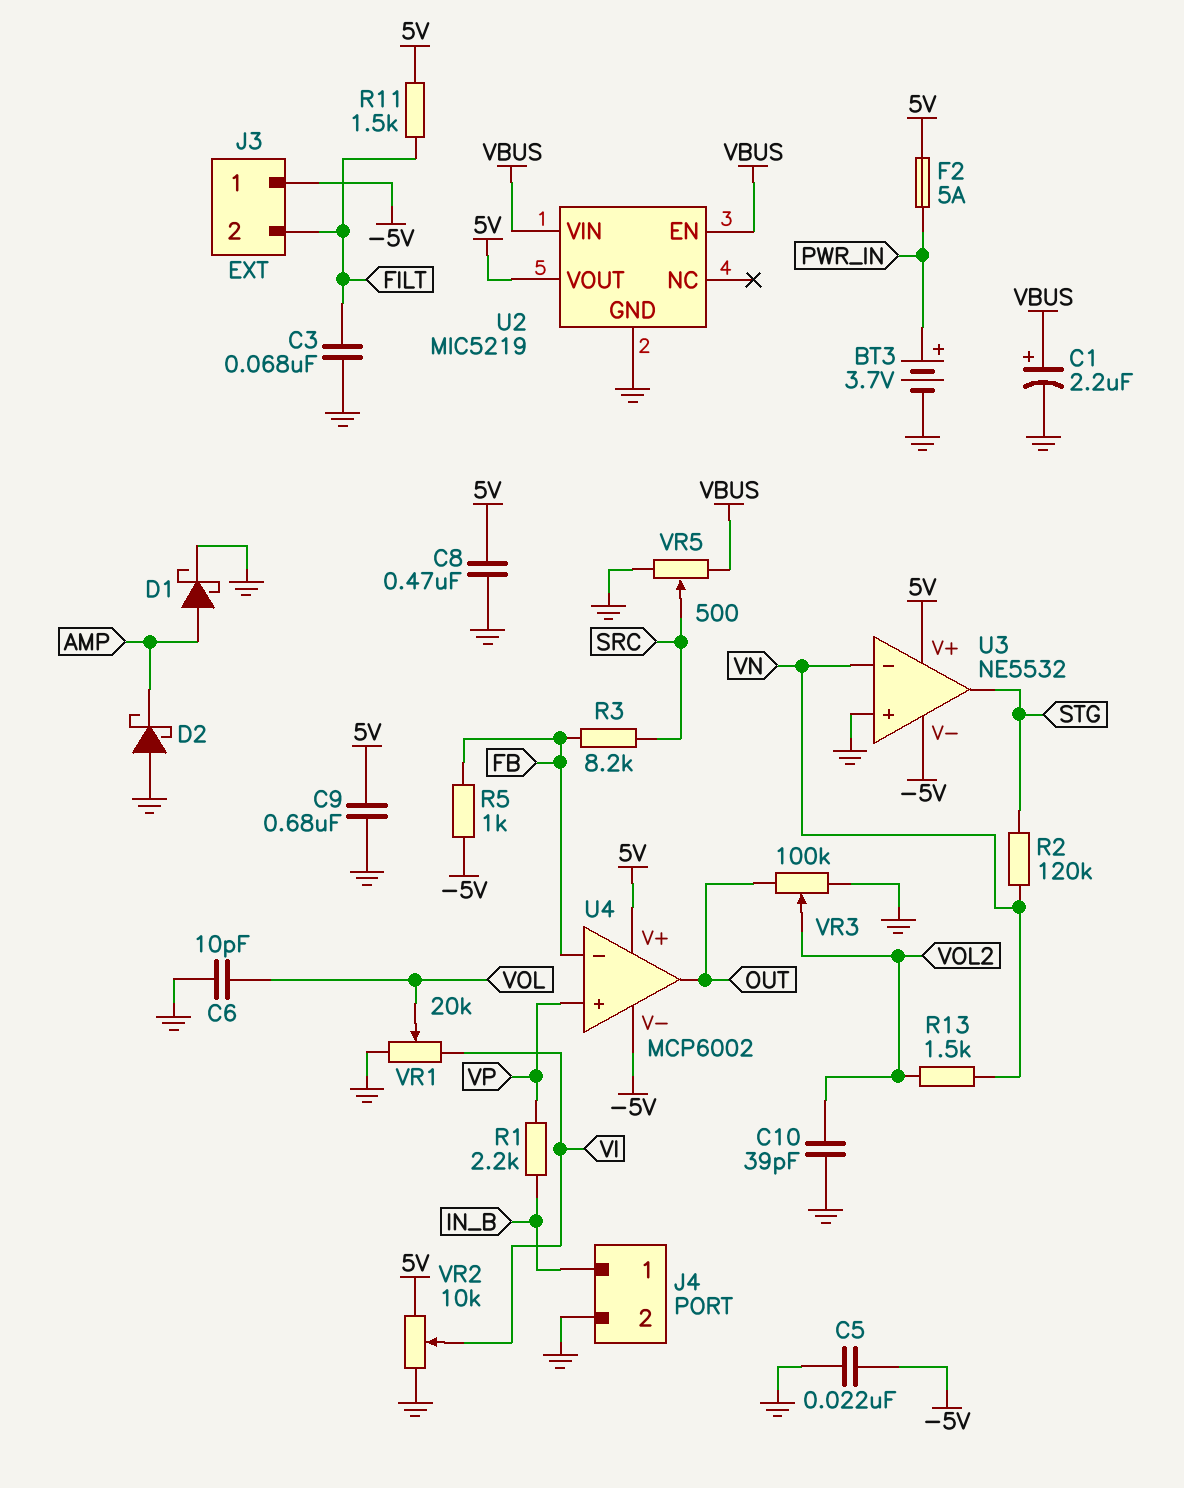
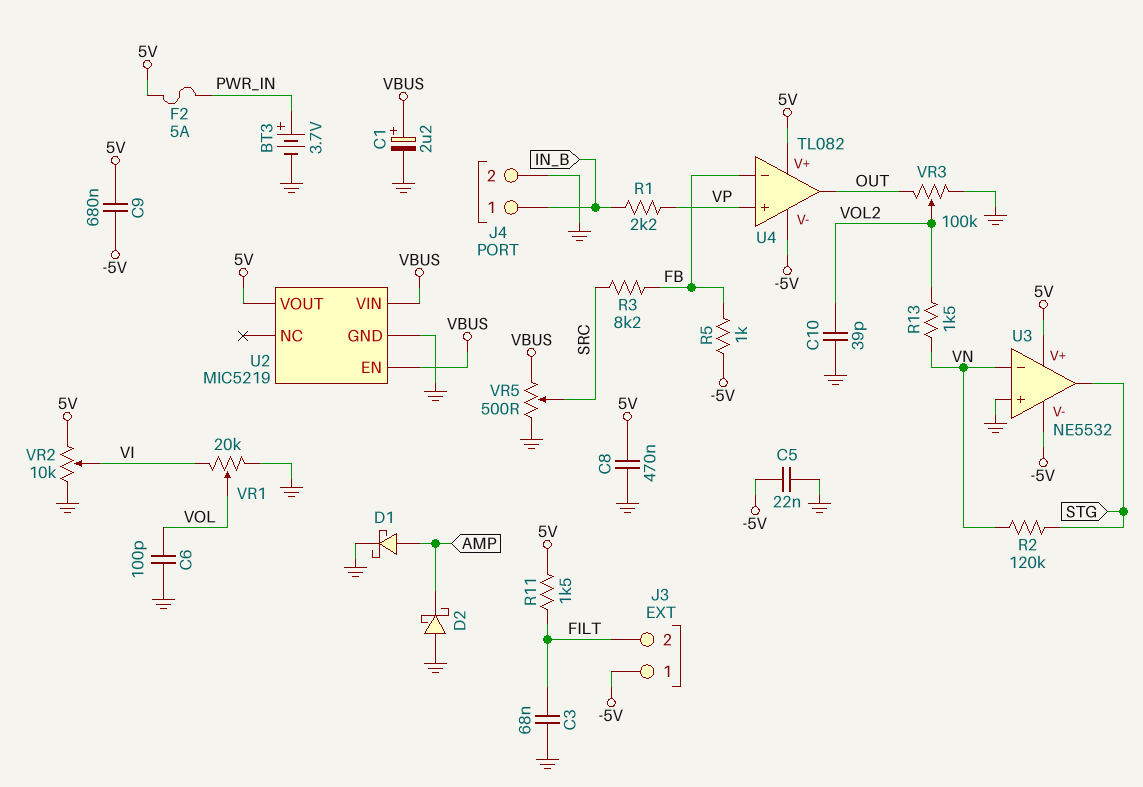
C6: 10pF (GND, VOL) -> 100pF (GND, VOL)
C9: 680nF (5V, GND) -> 680nF (-5V, 5V)
U4: MCP6002 -> TL082

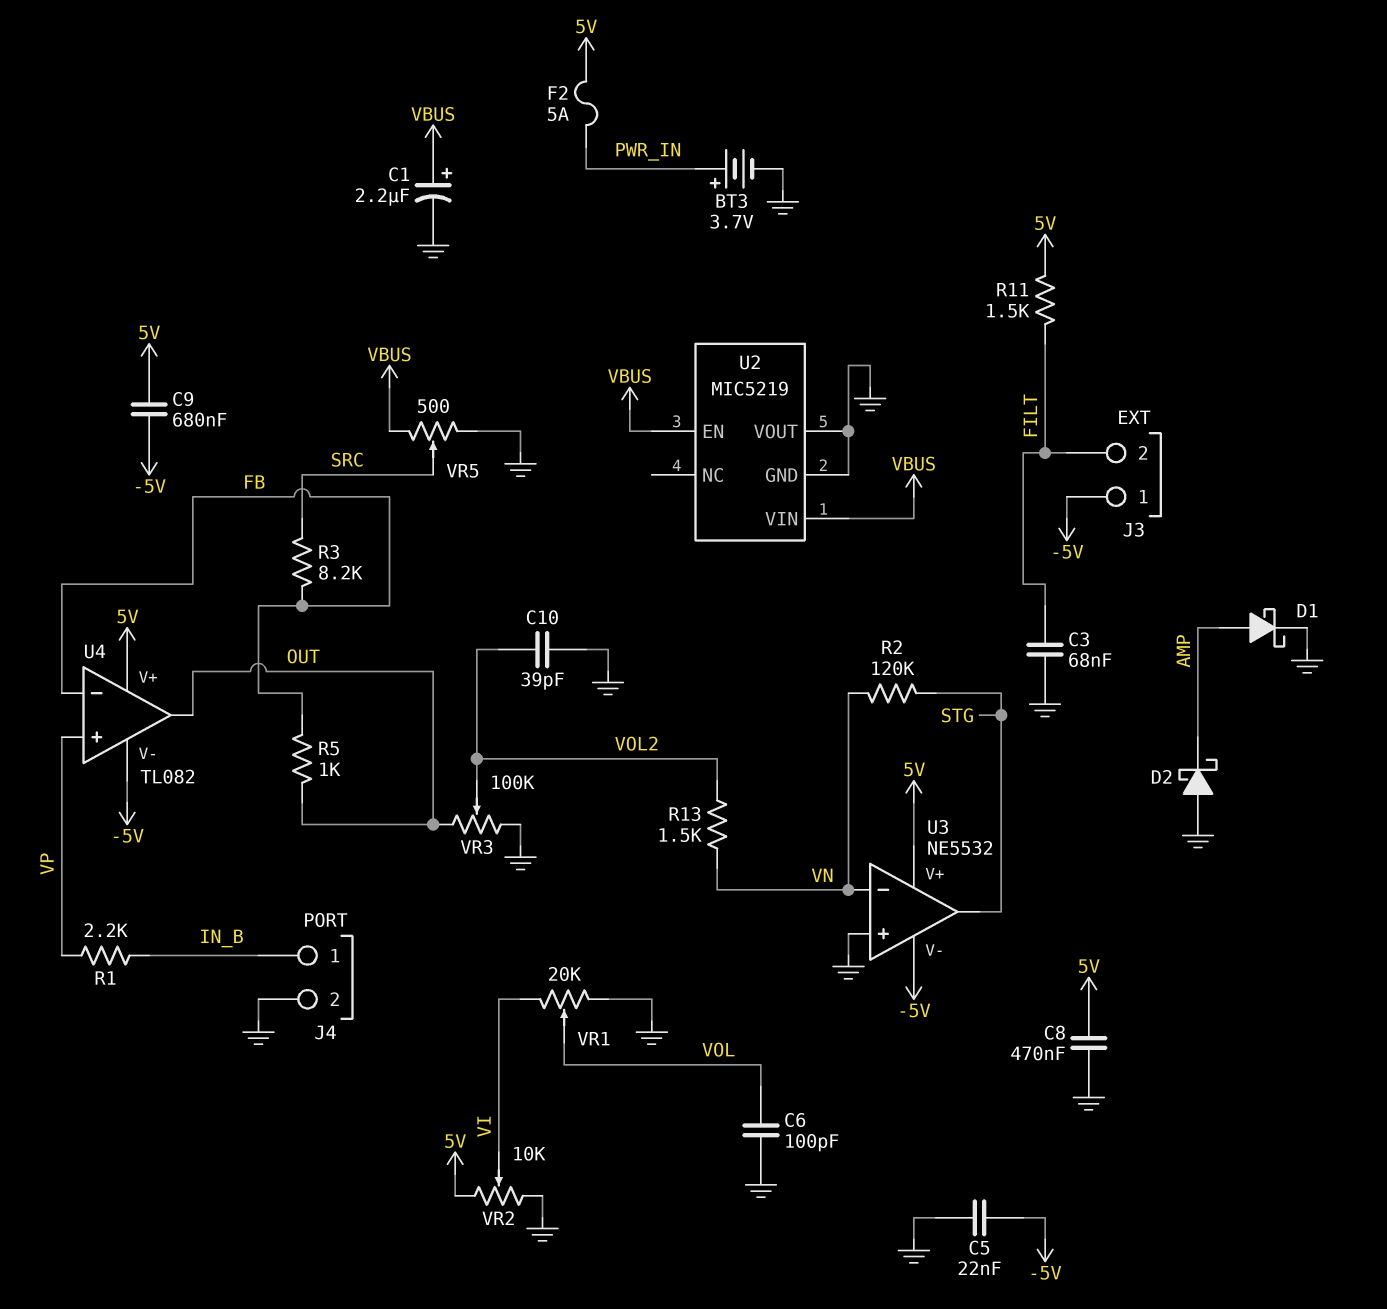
R5: 1k (-5V, FB) -> 1k (FB, OUT)
U2 pin VOUT: 5V -> GND

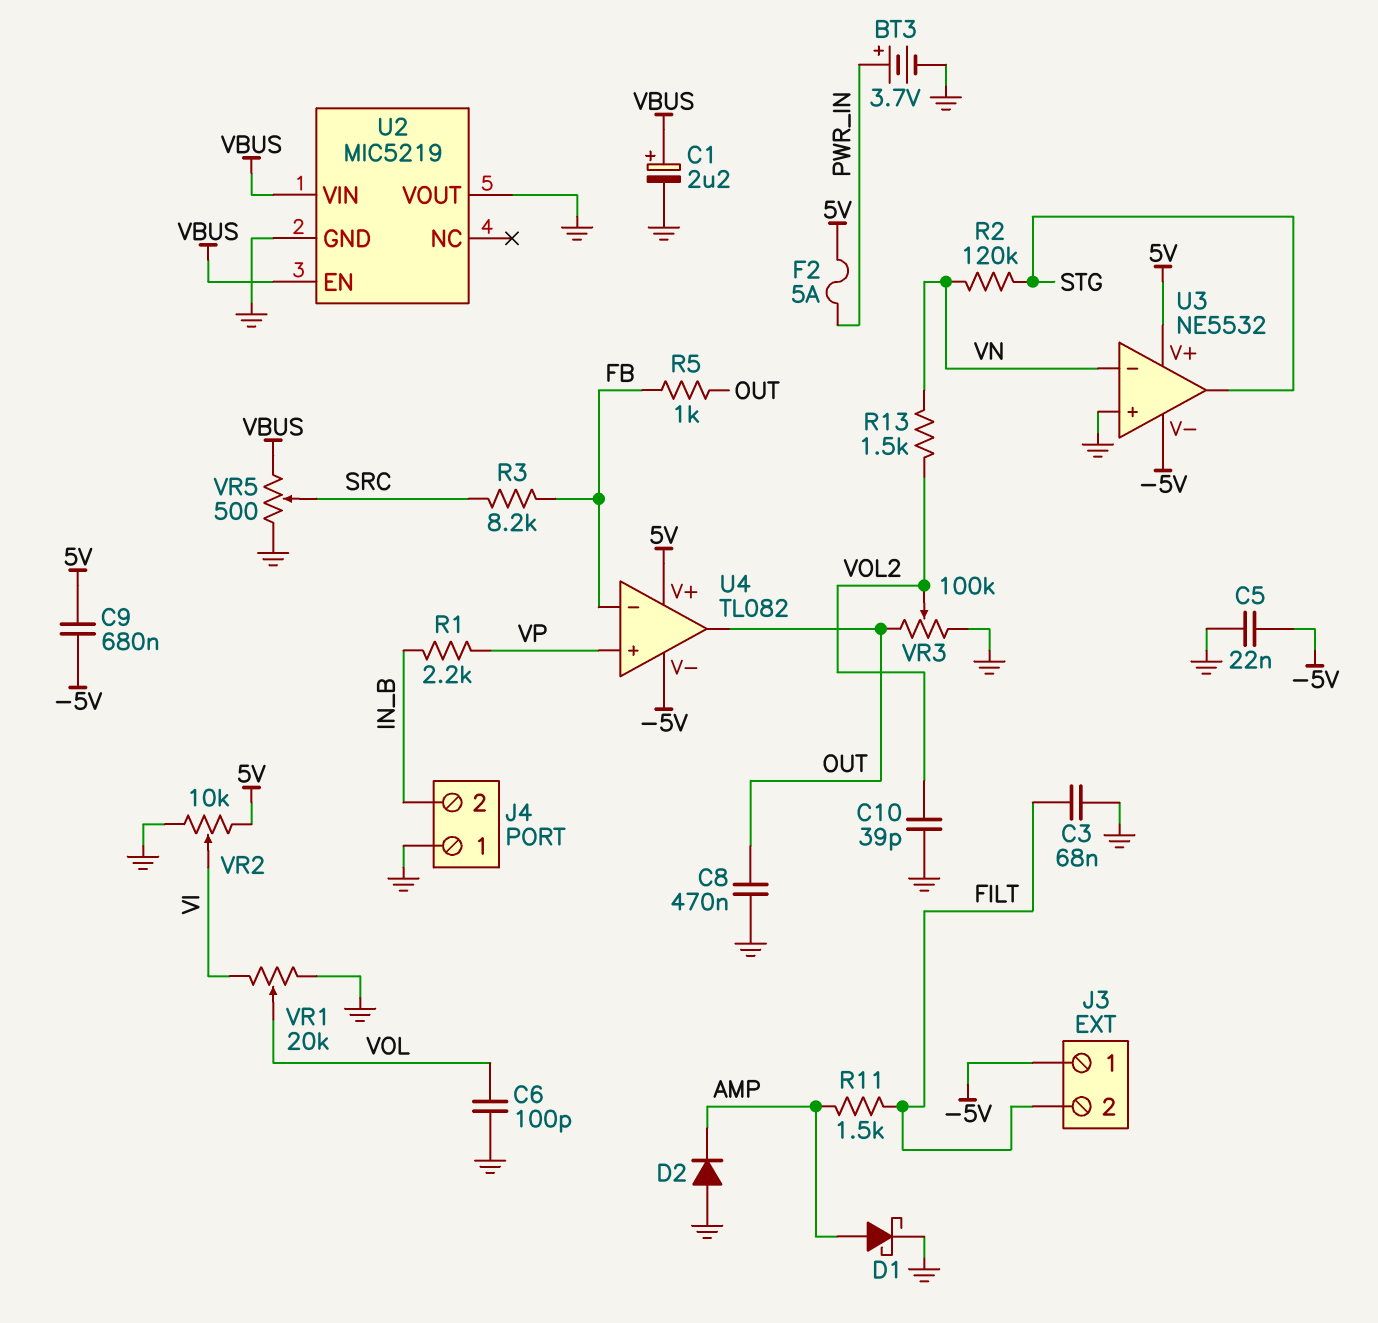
C8: 470nF (5V, GND) -> 470nF (GND, OUT)
D2: schottky (A GND, K AMP) -> diode (A GND, K AMP)
J4 pin 1: IN_B -> GND
J4 pin 2: GND -> IN_B
R11: 1.5k (5V, FILT) -> 1.5k (AMP, FILT)

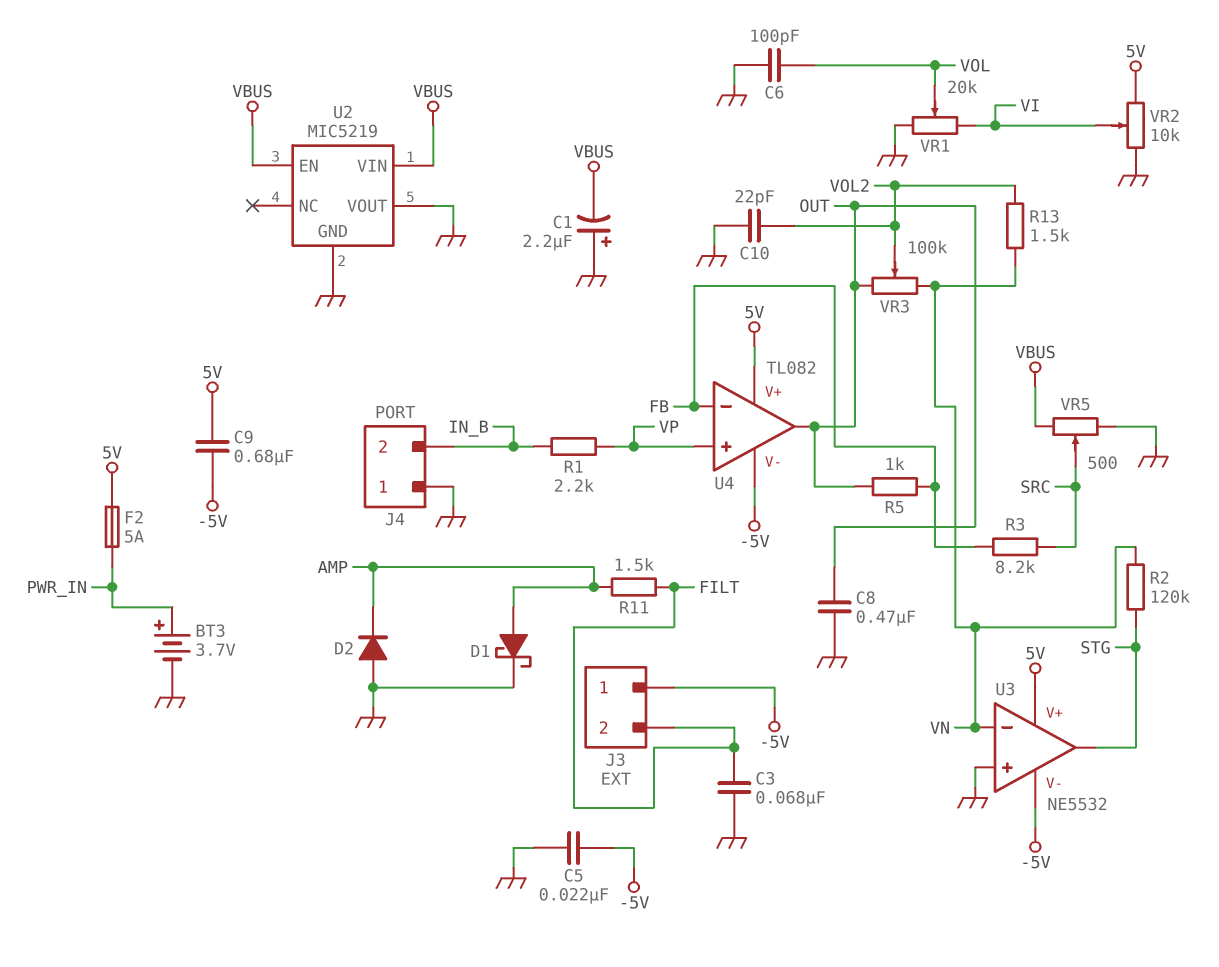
C1: 2.2uF (plus VBUS, minus GND) -> 2.2uF (plus GND, minus VBUS)
C10: 39pF (GND, VOL2) -> 22pF (GND, VOL2)
VR3: 100k (GND, OUT, wiper VOL2) -> 100k (OUT, VN, wiper VOL2)

